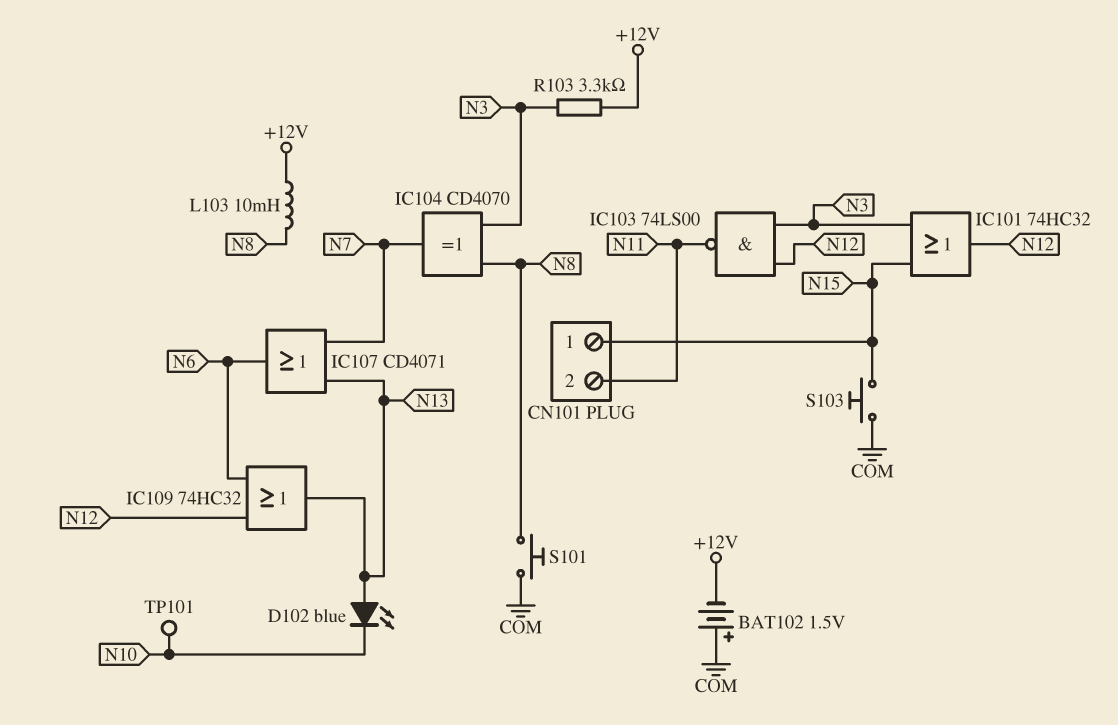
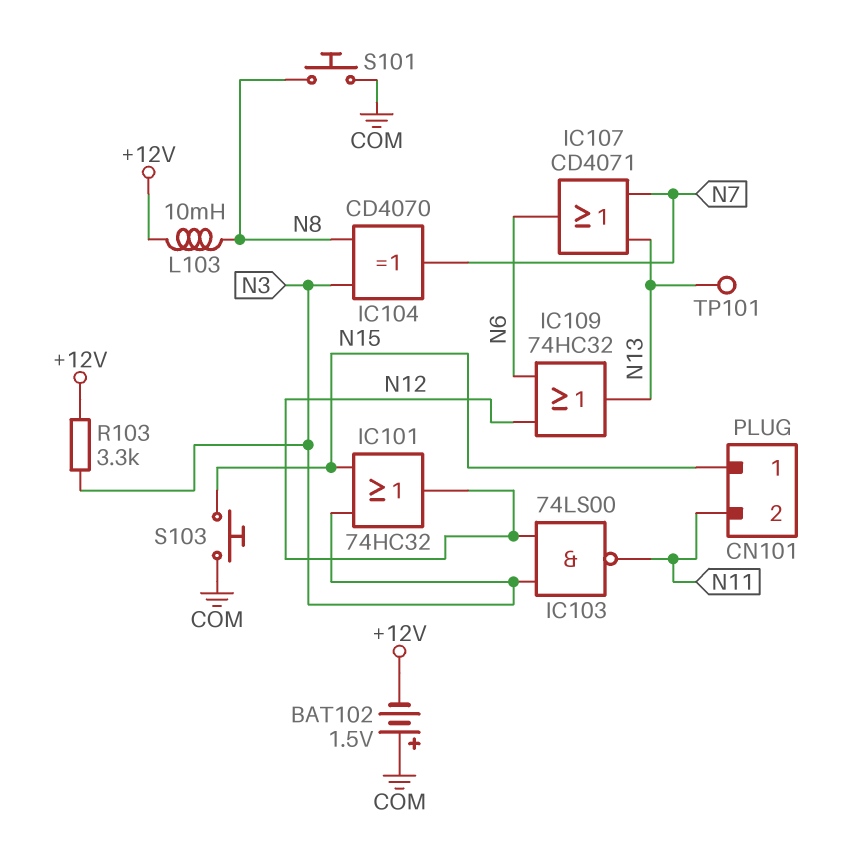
D102: LED blue (A N13, K N10) -> none
TP101: test point (N10) -> test point (N13)

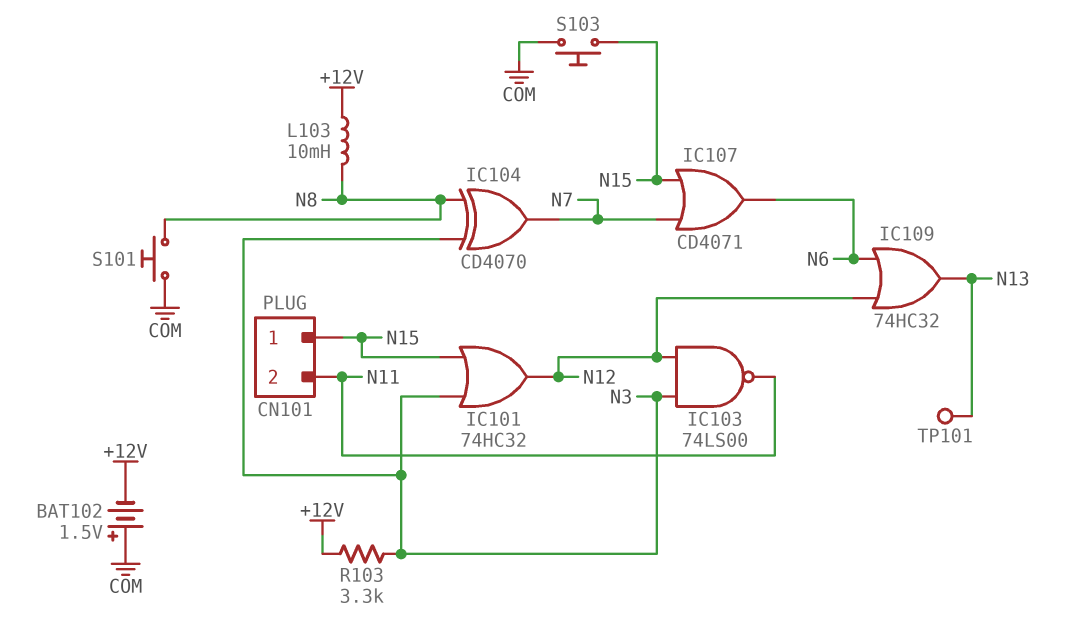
IC107: OR CD4071 (in N7, in N13, out N6) -> OR CD4071 (in N7, in N15, out N6)

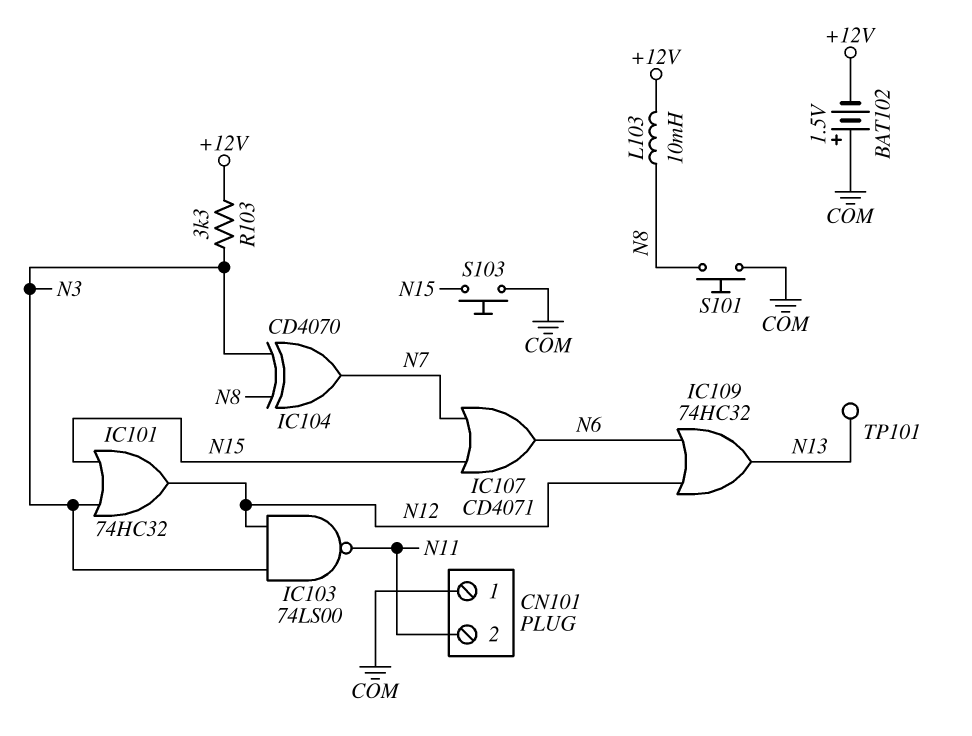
CN101 pin 1: N15 -> COM

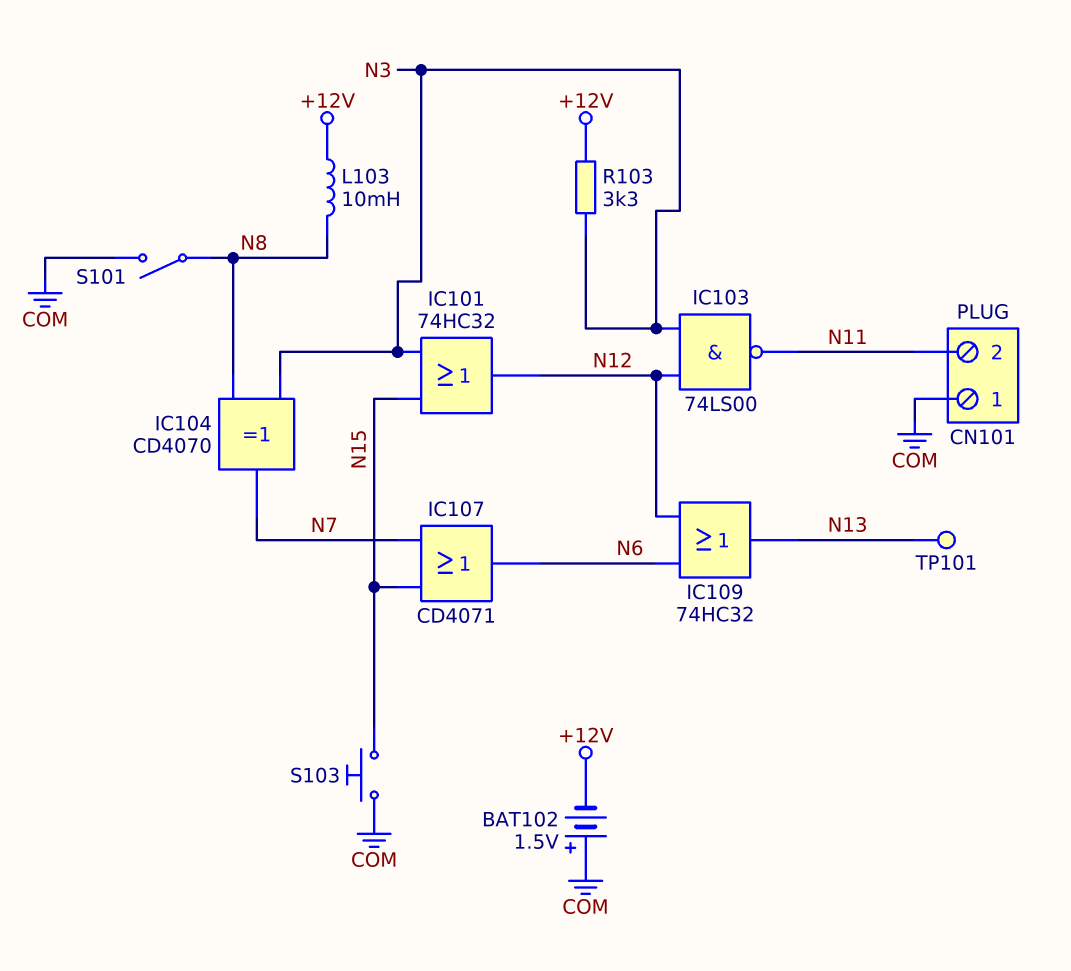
S101: button (COM, N8) -> switch (COM, N8)

